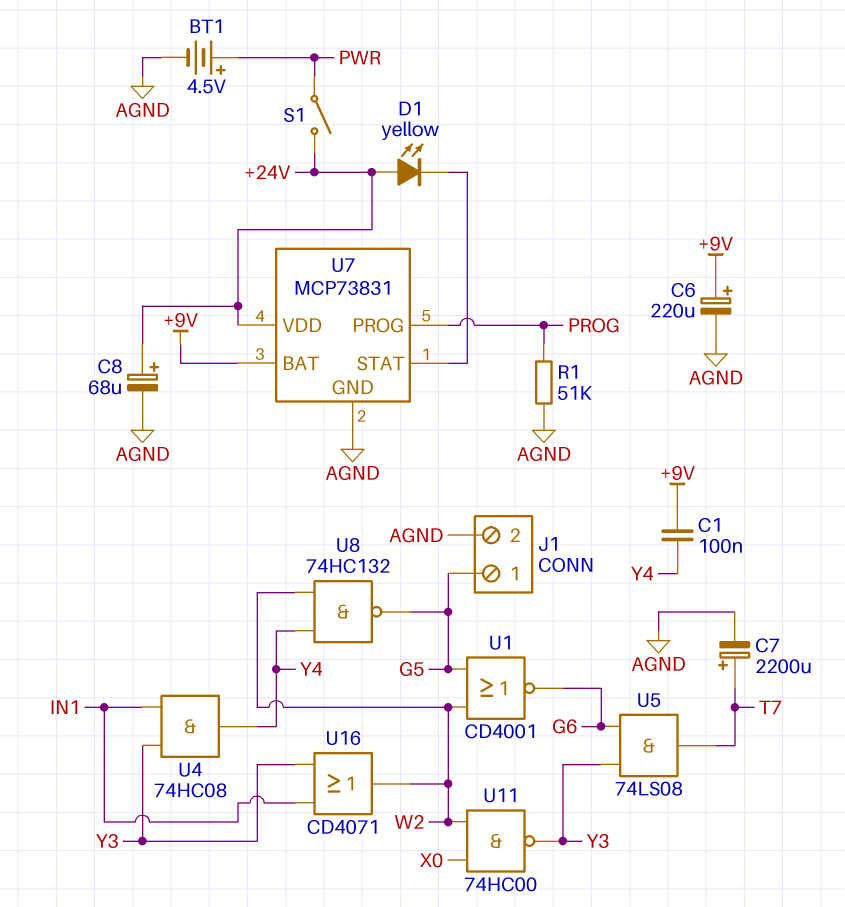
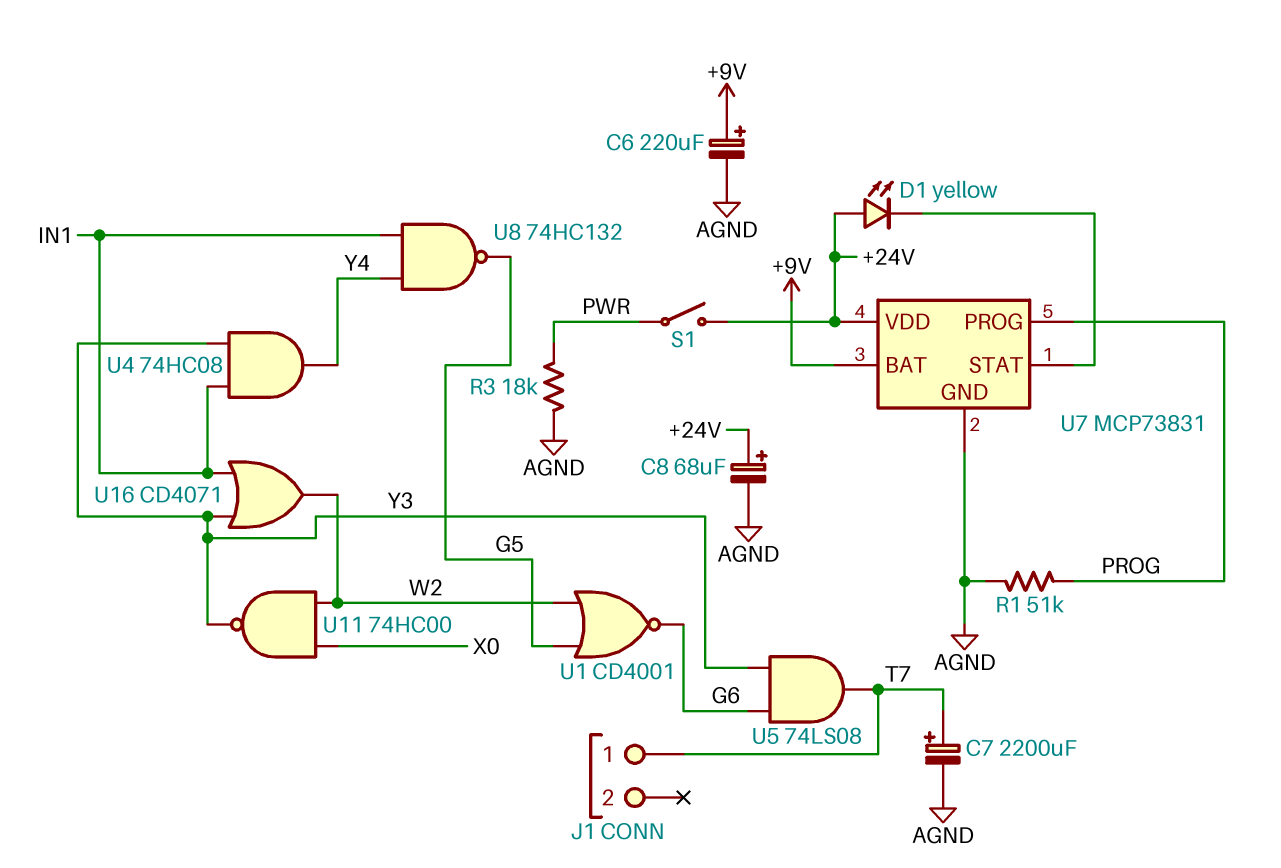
BT1: 4.5V (plus PWR, minus AGND) -> none
C1: 100nF (+9V, Y4) -> none
J1 pin 1: G5 -> T7
J1 pin 2: AGND -> none
R3: none -> 18k (AGND, PWR)
U8: NAND 74HC132 (in W2, in Y4, out G5) -> NAND 74HC132 (in IN1, in Y4, out G5)

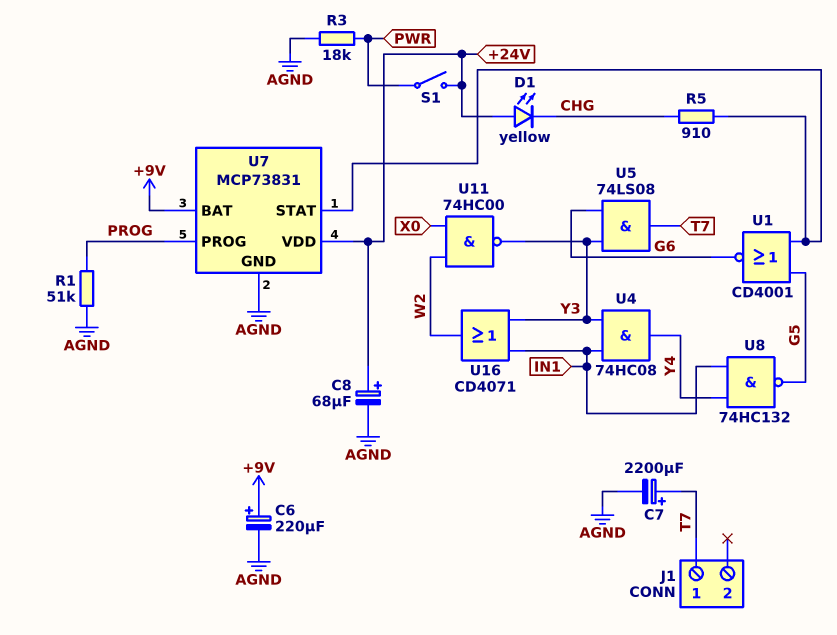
D1: LED yellow (A +24V, K U7/STAT) -> LED yellow (A +24V, K CHG)
R5: none -> 910 (CHG, U7/STAT)
U1: NOR CD4001 (in G5, in W2, out G6) -> NOR CD4001 (in G5, in U7/STAT, out G6)

